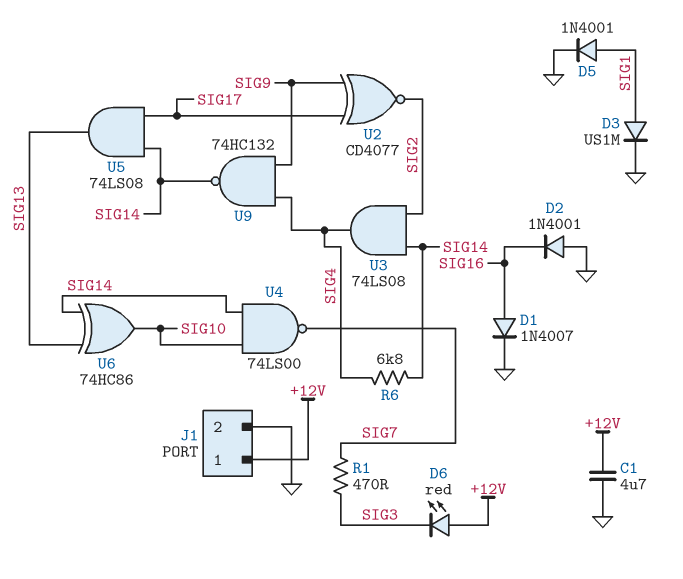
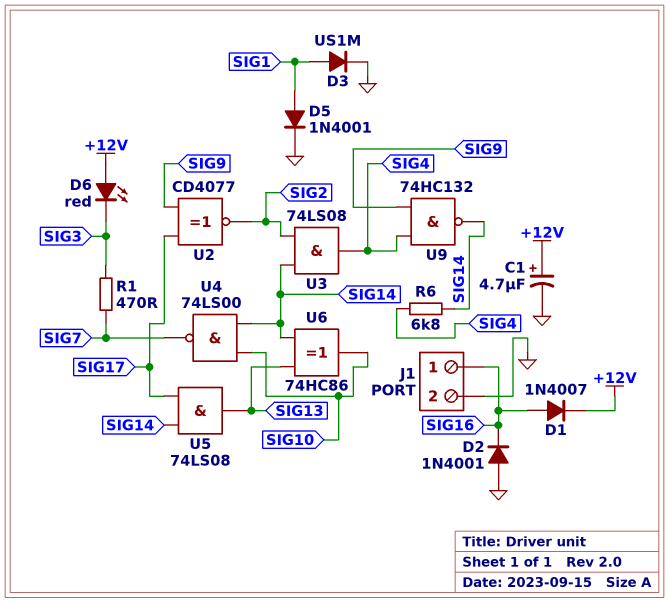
C1: 4.7uF (+12V, GND) -> 4.7uF (plus +12V, minus GND)
D1: diode 1N4007 (A SIG16, K GND) -> diode 1N4007 (A SIG16, K +12V)
J1 pin 1: +12V -> SIG16

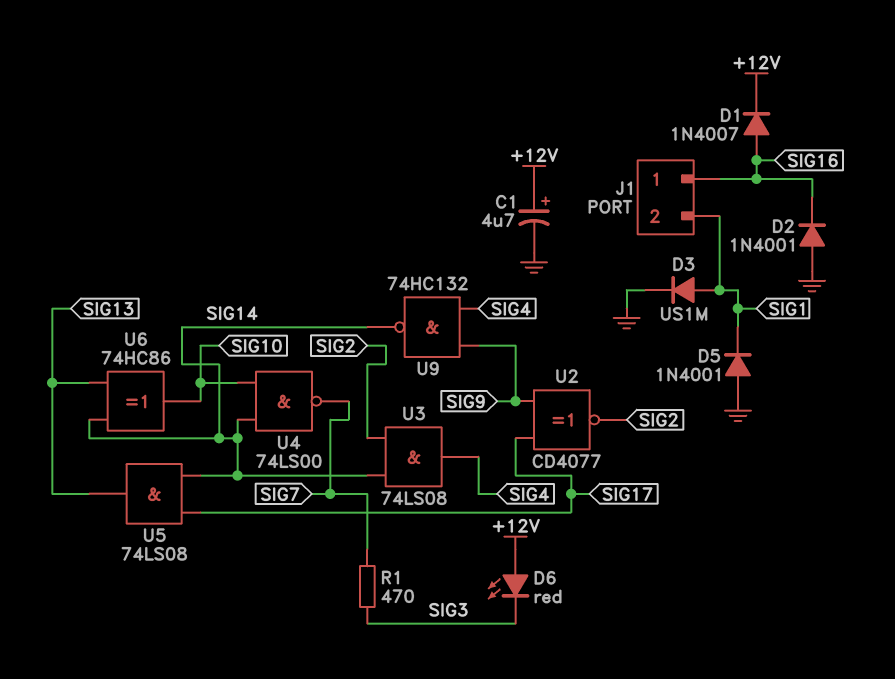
D5: diode 1N4001 (A SIG1, K GND) -> diode 1N4001 (A GND, K SIG1)
J1 pin 2: GND -> SIG1
R6: 6.8k (SIG4, SIG14) -> none

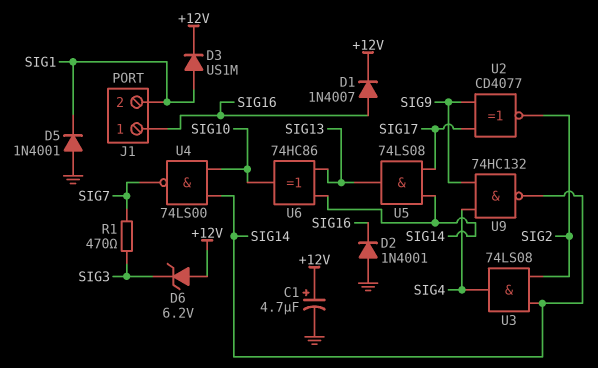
D3: diode US1M (A SIG1, K GND) -> diode US1M (A SIG1, K +12V)
D6: LED red (A +12V, K SIG3) -> zener 6.2V (A +12V, K SIG3)

